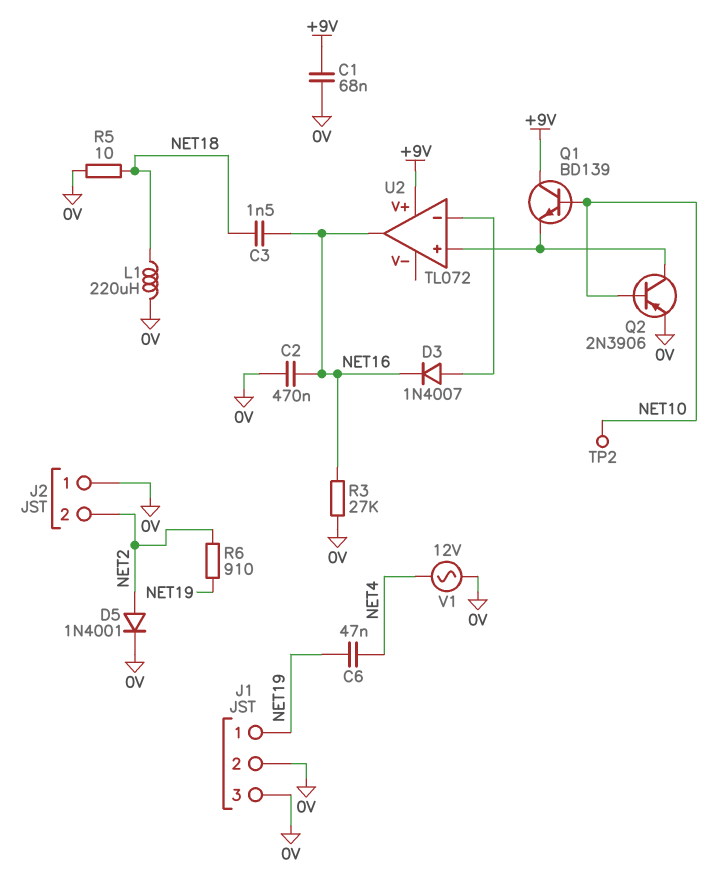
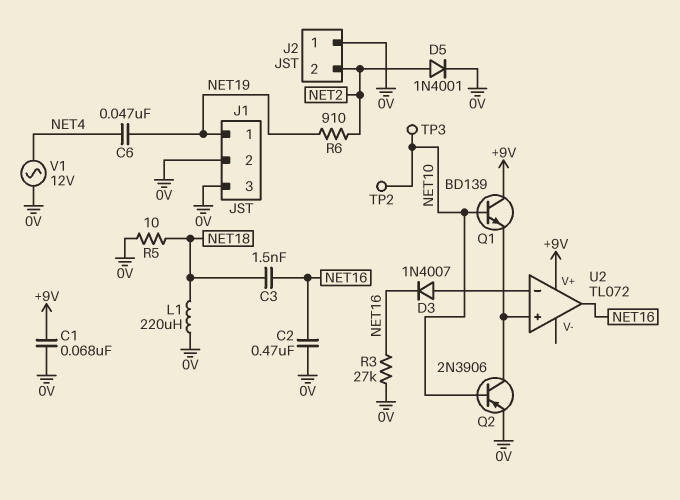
TP3: none -> test point (NET10)

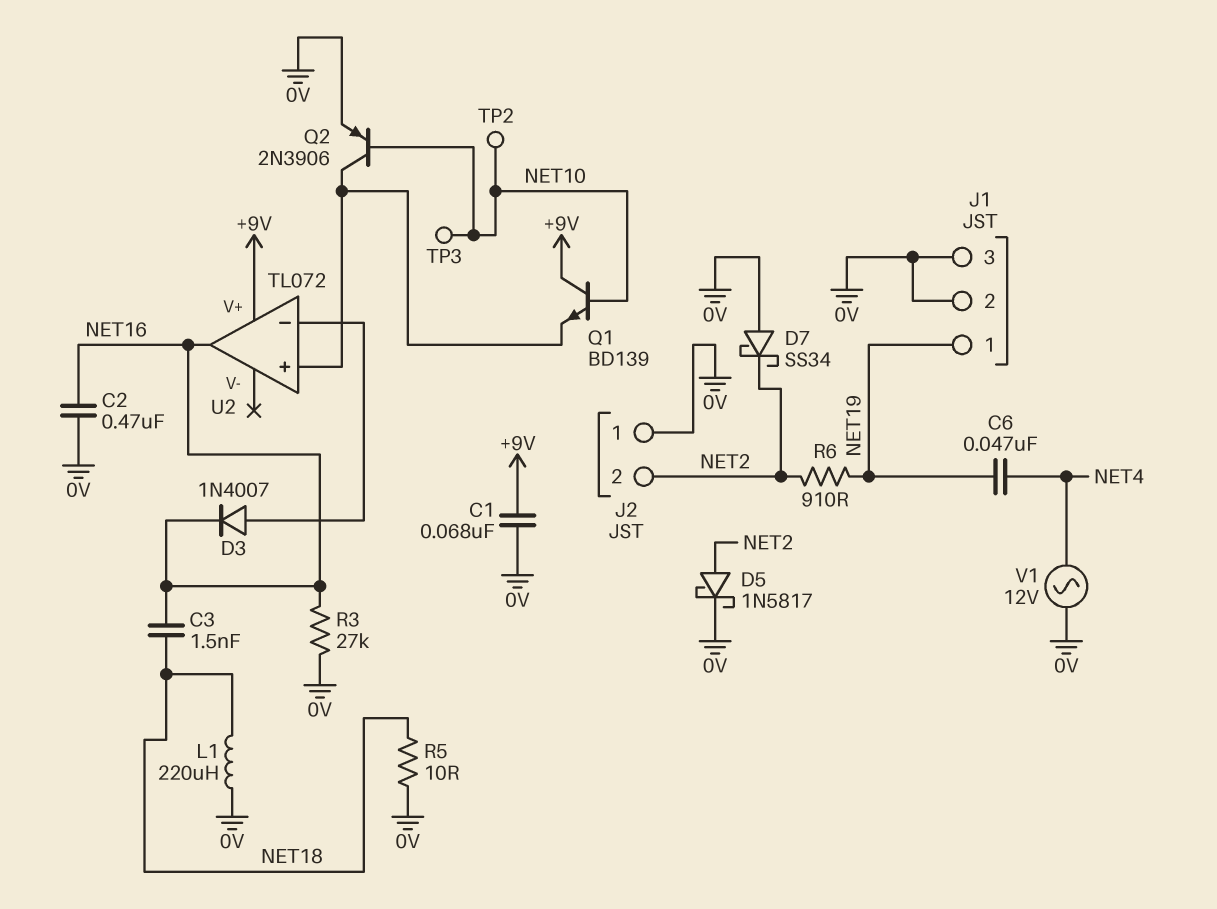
D5: diode 1N4001 (A NET2, K 0V) -> schottky 1N5817 (A NET2, K 0V)
D7: none -> schottky SS34 (A 0V, K NET2)

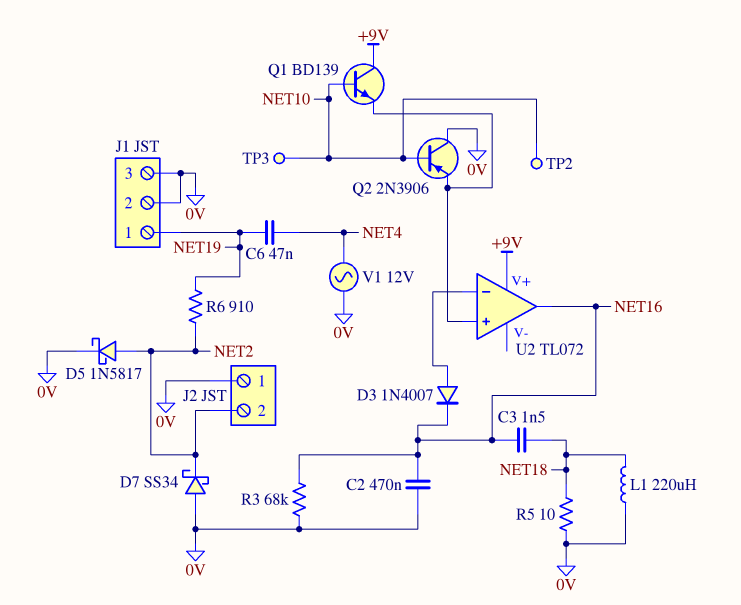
C1: 68nF (+9V, 0V) -> none
Q2: PNP 2N3906 (B NET10, C U2/in+, E 0V) -> PNP 2N3906 (B NET10, C 0V, E U2/in+)
R3: 27k (0V, NET16) -> 68k (0V, NET16)

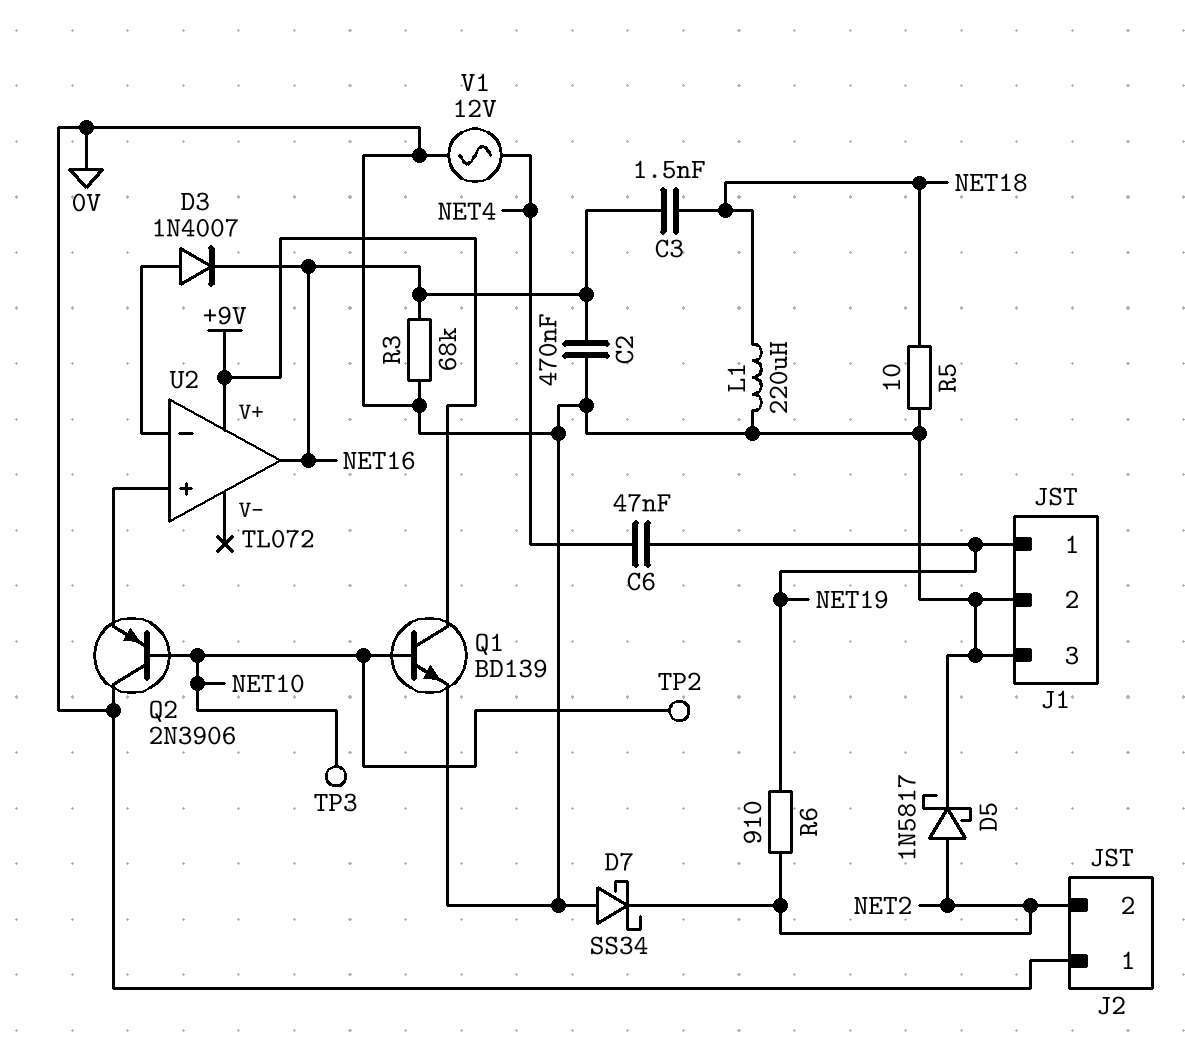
Q1: NPN BD139 (B NET10, C +9V, E U2/in+) -> NPN BD139 (B NET10, C +9V, E 0V)

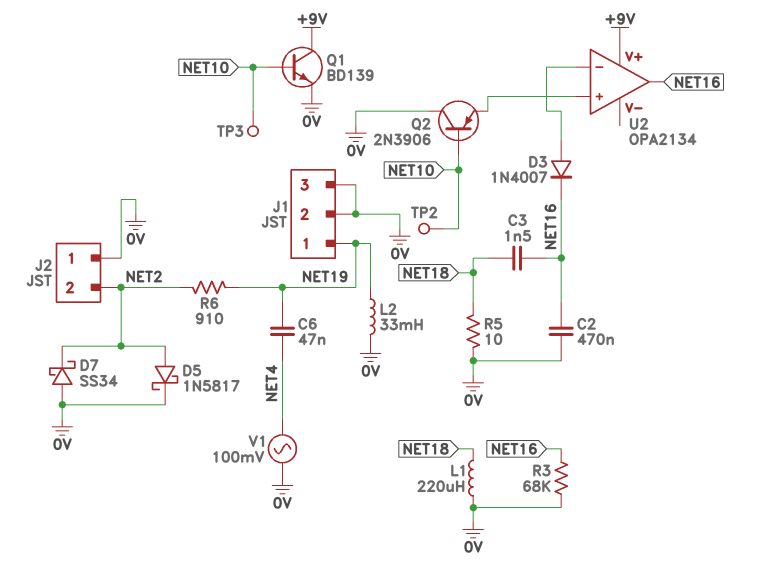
L2: none -> 33mH (0V, NET19)
U2: TL072 -> OPA2134
V1: AC 12V (0V, NET4) -> AC 100mV (0V, NET4)

